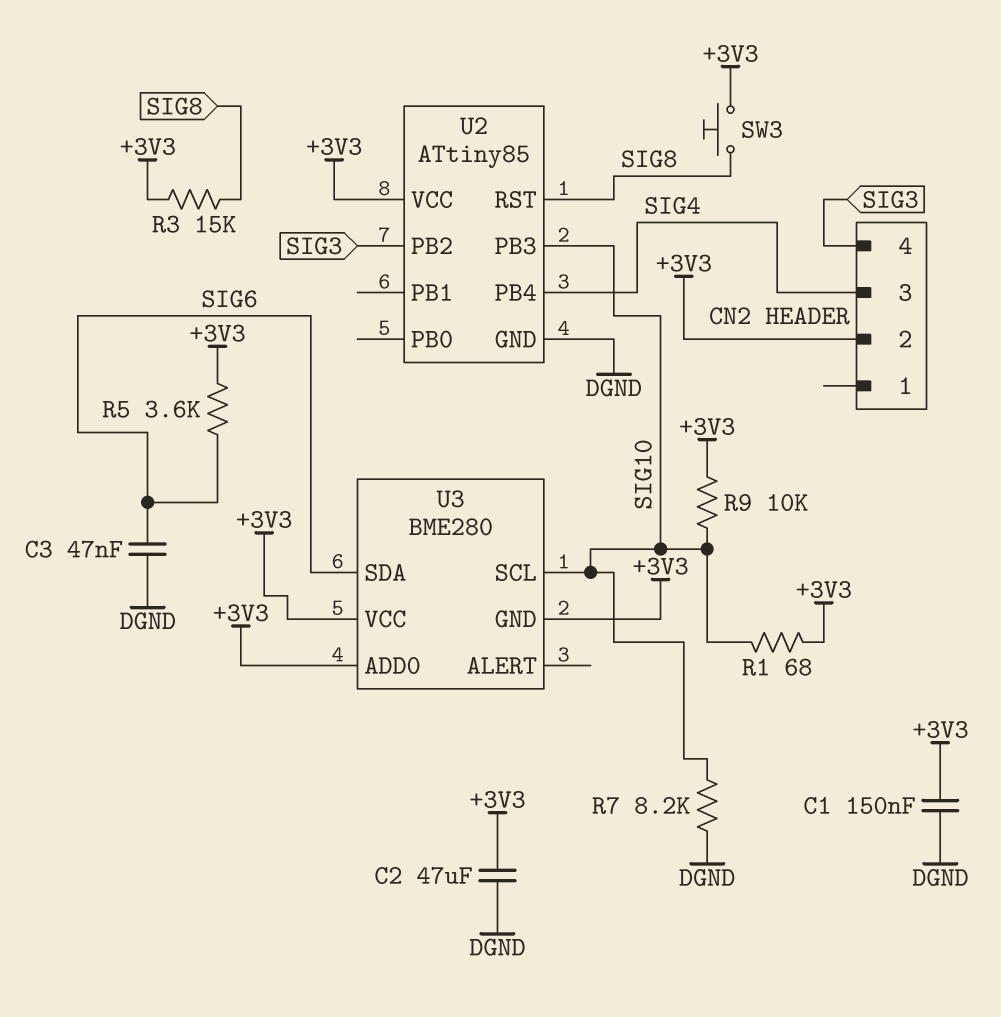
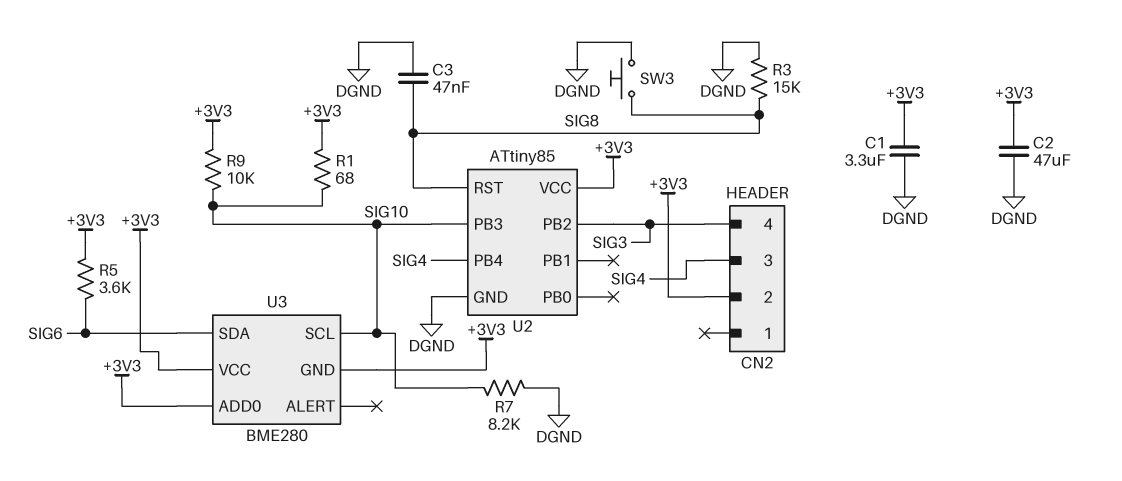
C1: 150nF (+3V3, DGND) -> 3.3uF (+3V3, DGND)
C3: 47nF (DGND, SIG6) -> 47nF (DGND, SIG8)
R3: 15k (+3V3, SIG8) -> 15k (DGND, SIG8)
SW3: button (+3V3, SIG8) -> button (DGND, SIG8)

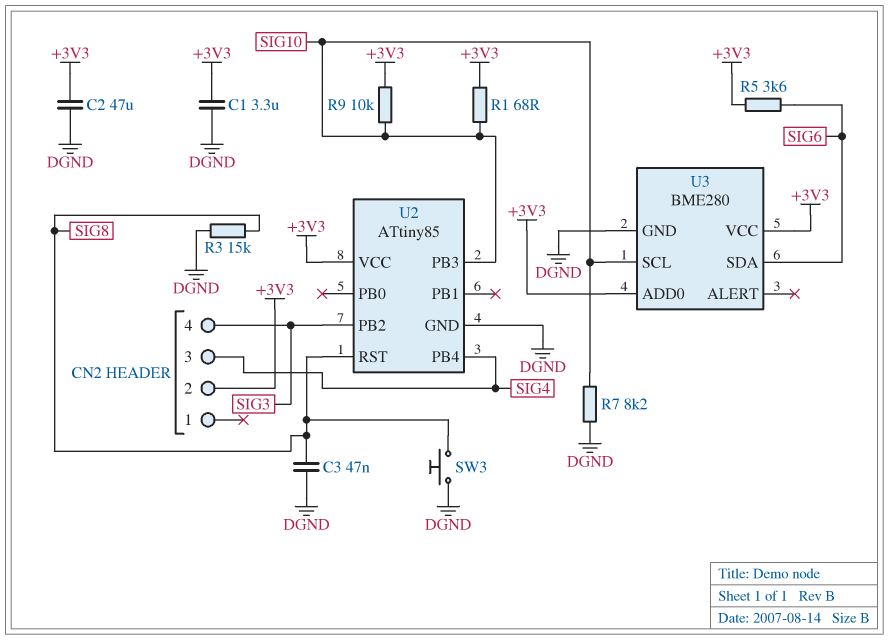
U3 pin GND: +3V3 -> DGND

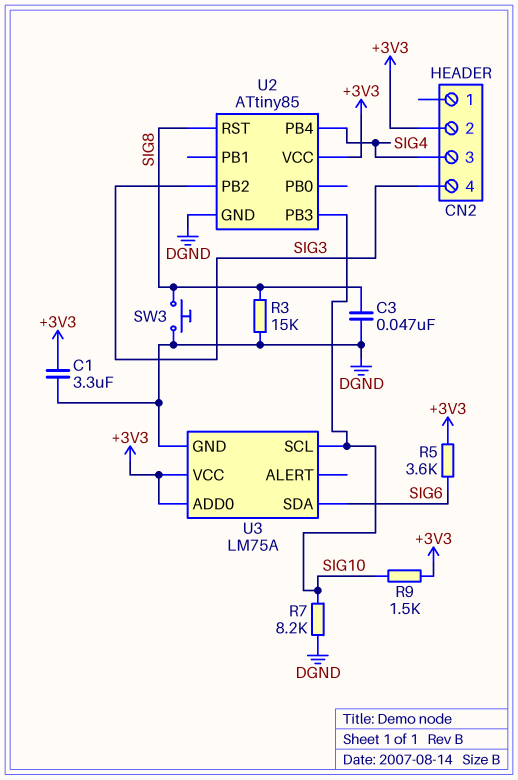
C2: 47uF (+3V3, DGND) -> none
R1: 68 (+3V3, SIG10) -> none
R9: 10k (+3V3, SIG10) -> 1.5k (+3V3, SIG10)
U3: BME280 -> LM75A

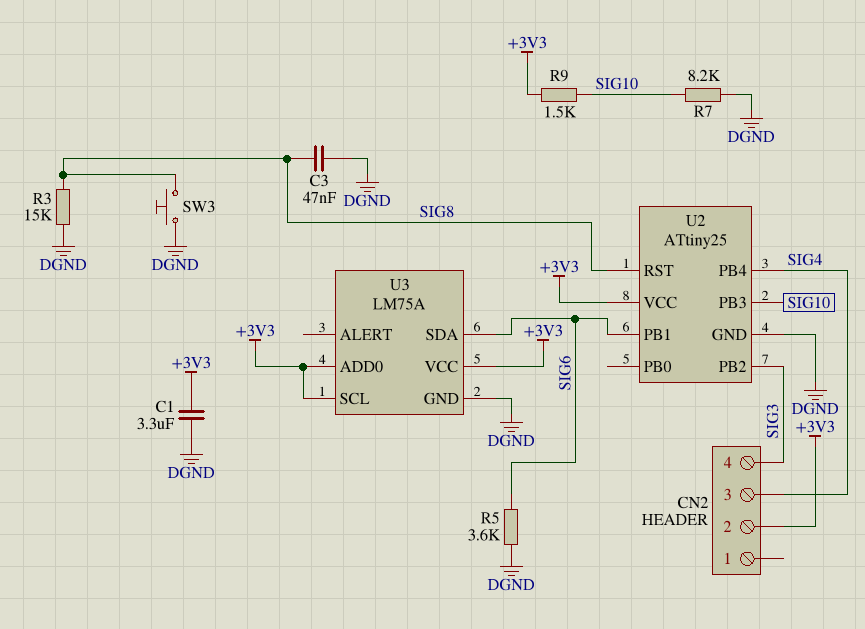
R5: 3.6k (+3V3, SIG6) -> 3.6k (DGND, SIG6)
U2: ATtiny85 -> ATtiny25
U2 pin PB1: none -> SIG6
U3 pin SCL: SIG10 -> +3V3

